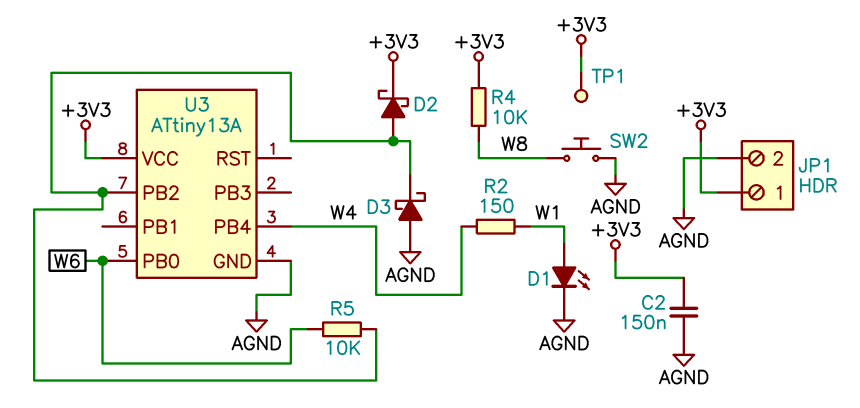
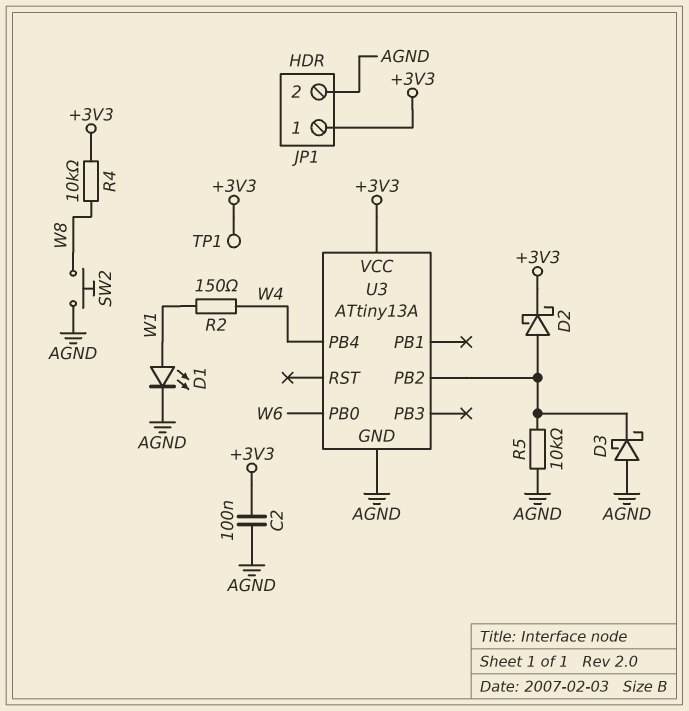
C2: 150nF (+3V3, AGND) -> 100nF (+3V3, AGND)
R5: 10k (U3/PB2, W6) -> 10k (AGND, U3/PB2)

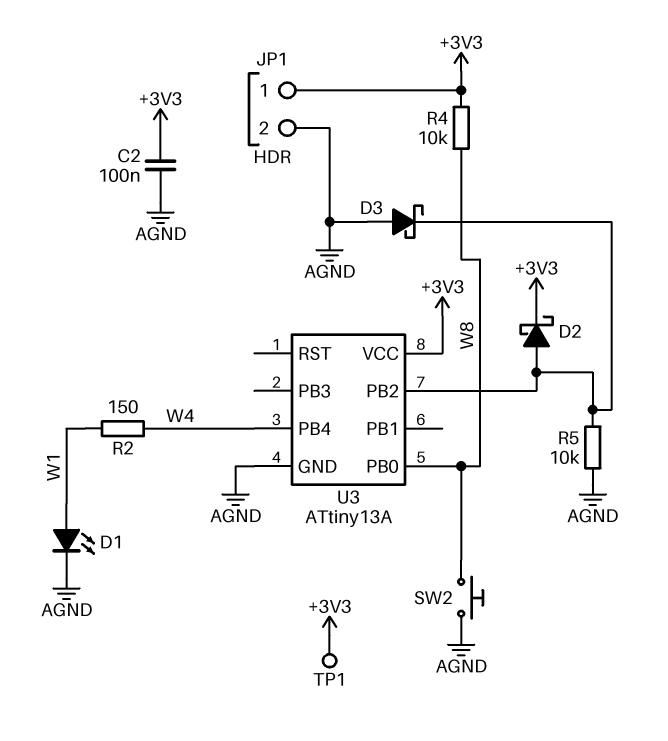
U3 pin PB0: W6 -> W8

